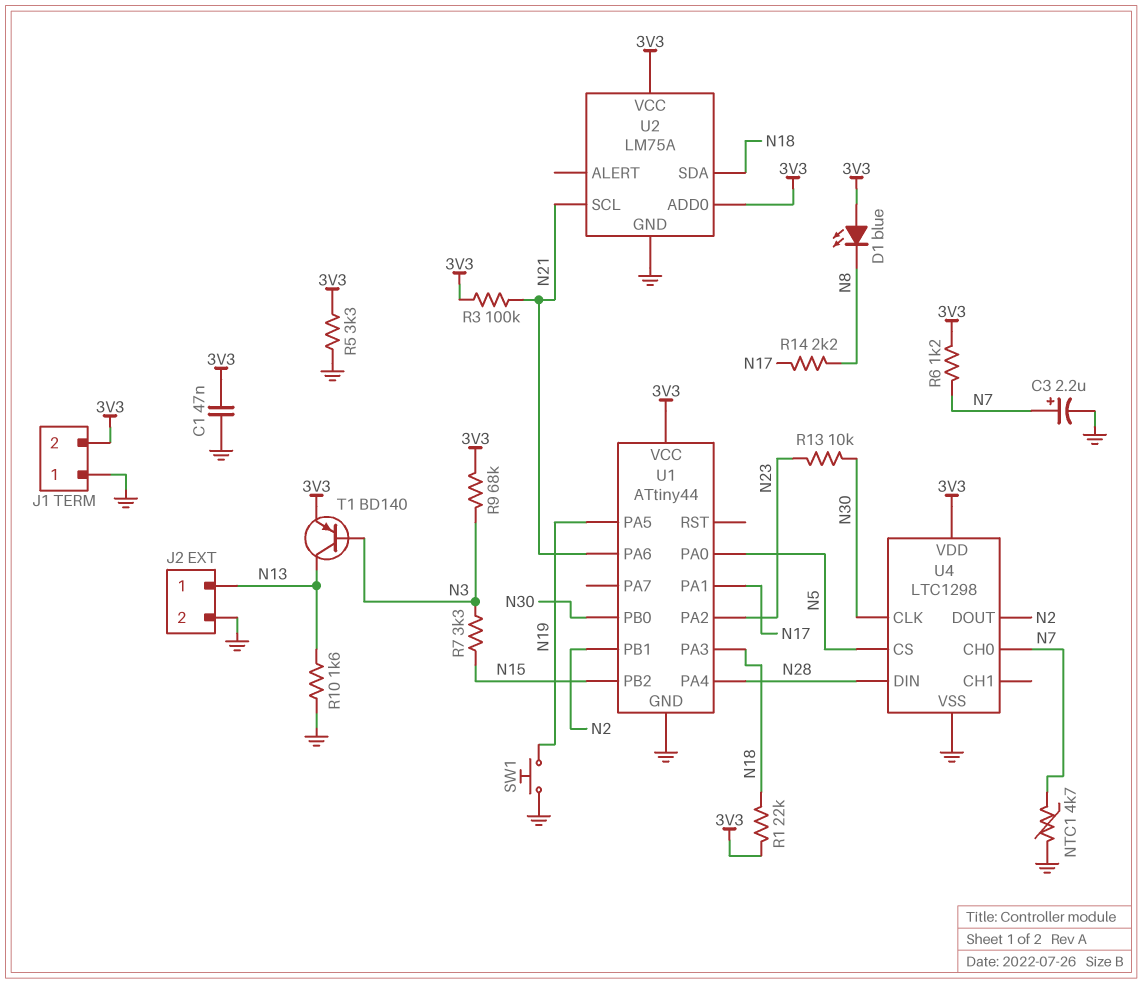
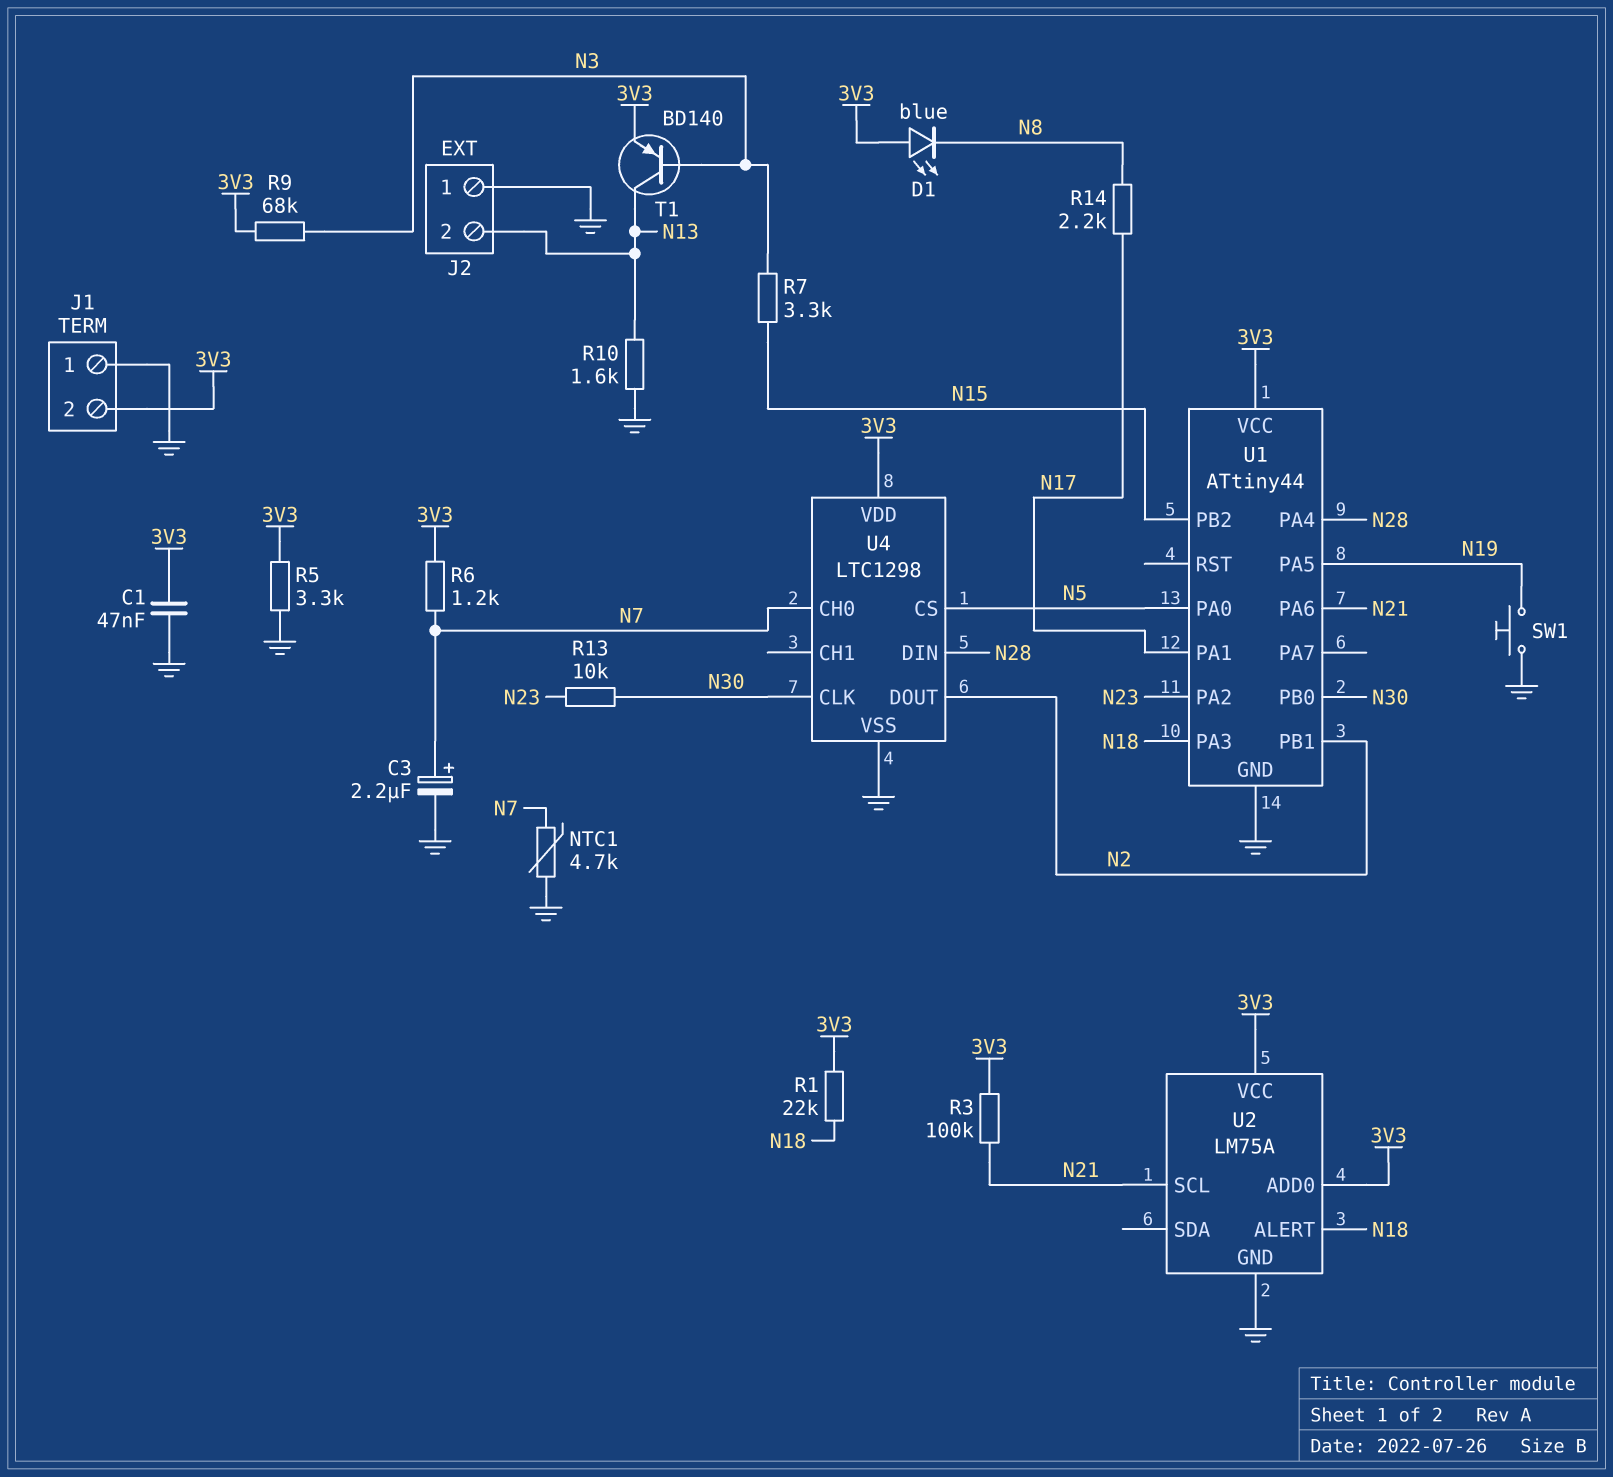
J2 pin 1: N13 -> GND
J2 pin 2: GND -> N13
U2 pin ALERT: none -> N18
U2 pin SDA: N18 -> none

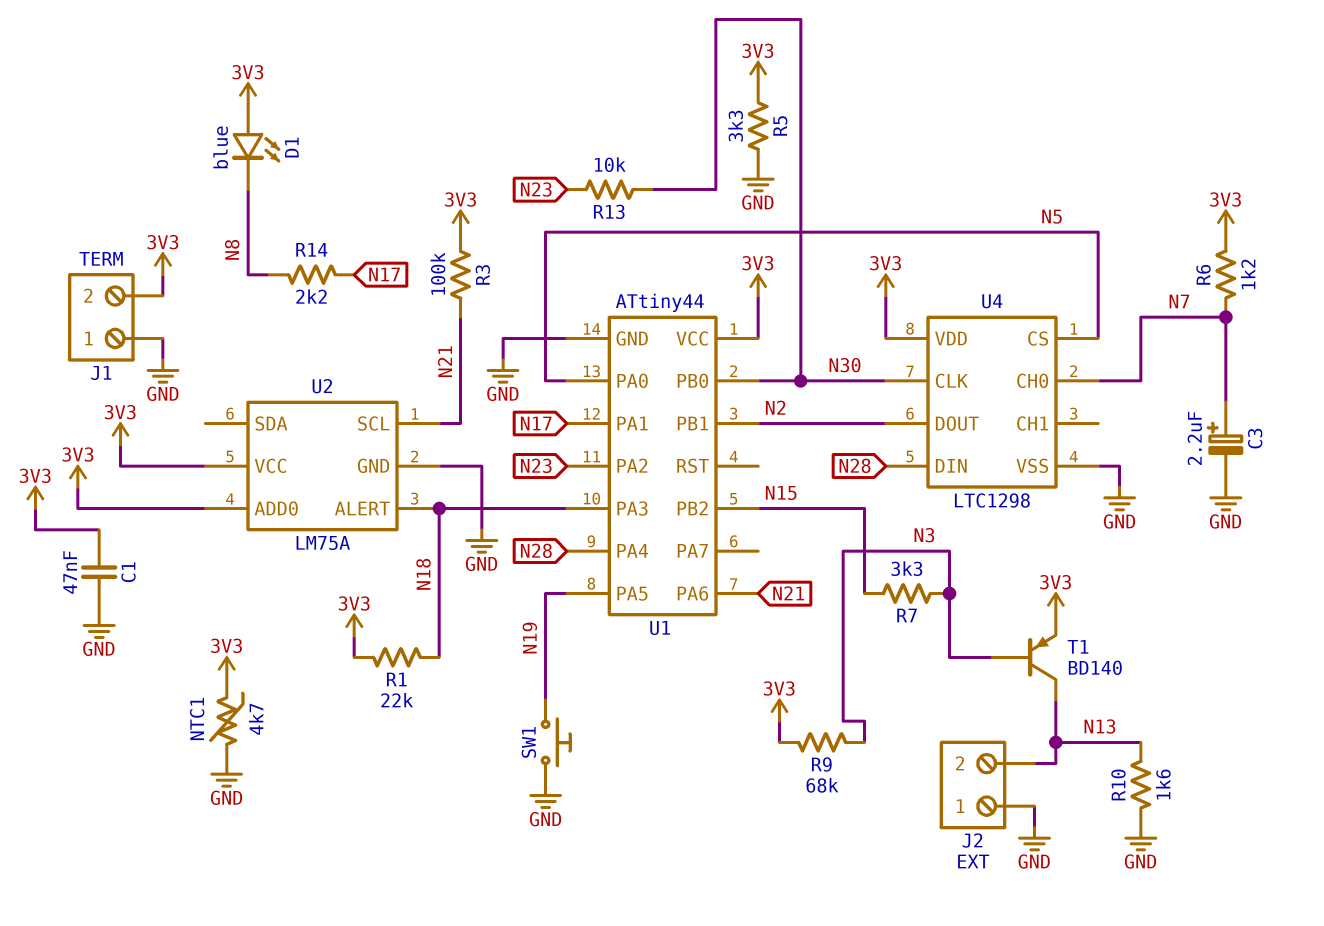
NTC1: 4.7k (GND, N7) -> 4.7k (3V3, GND)

